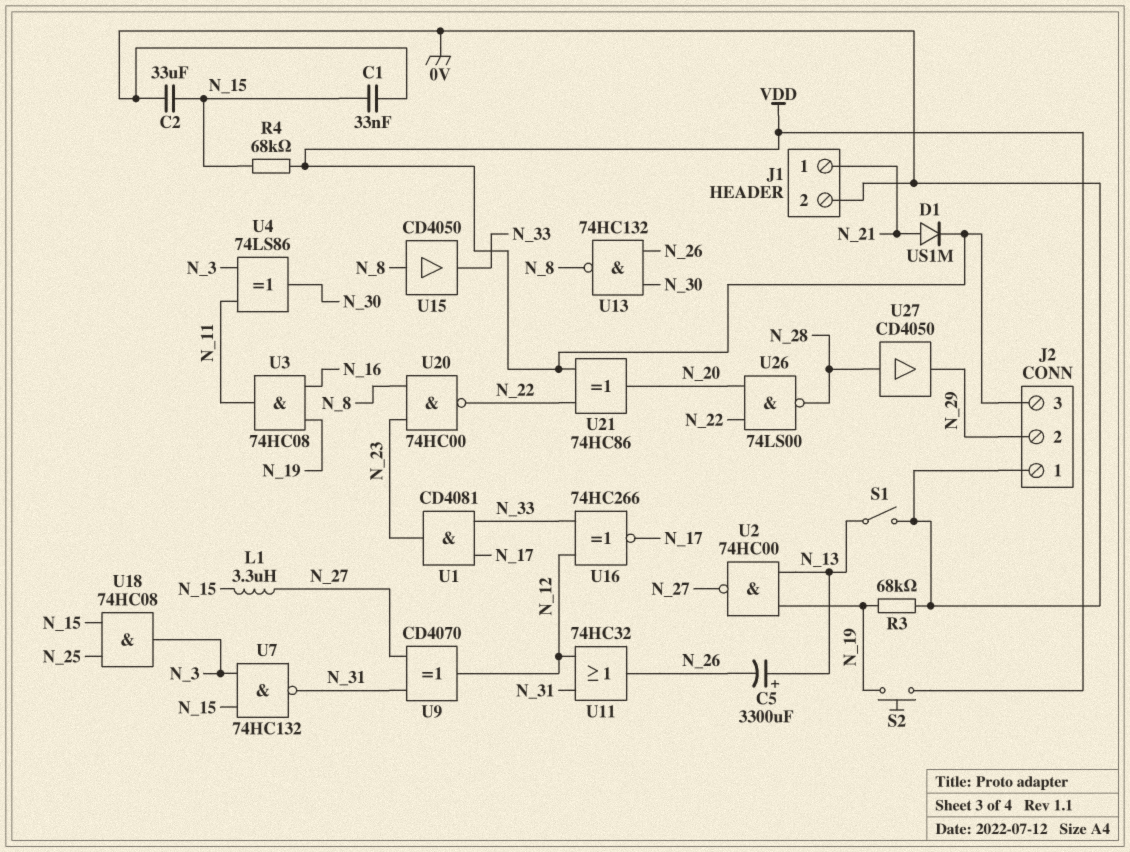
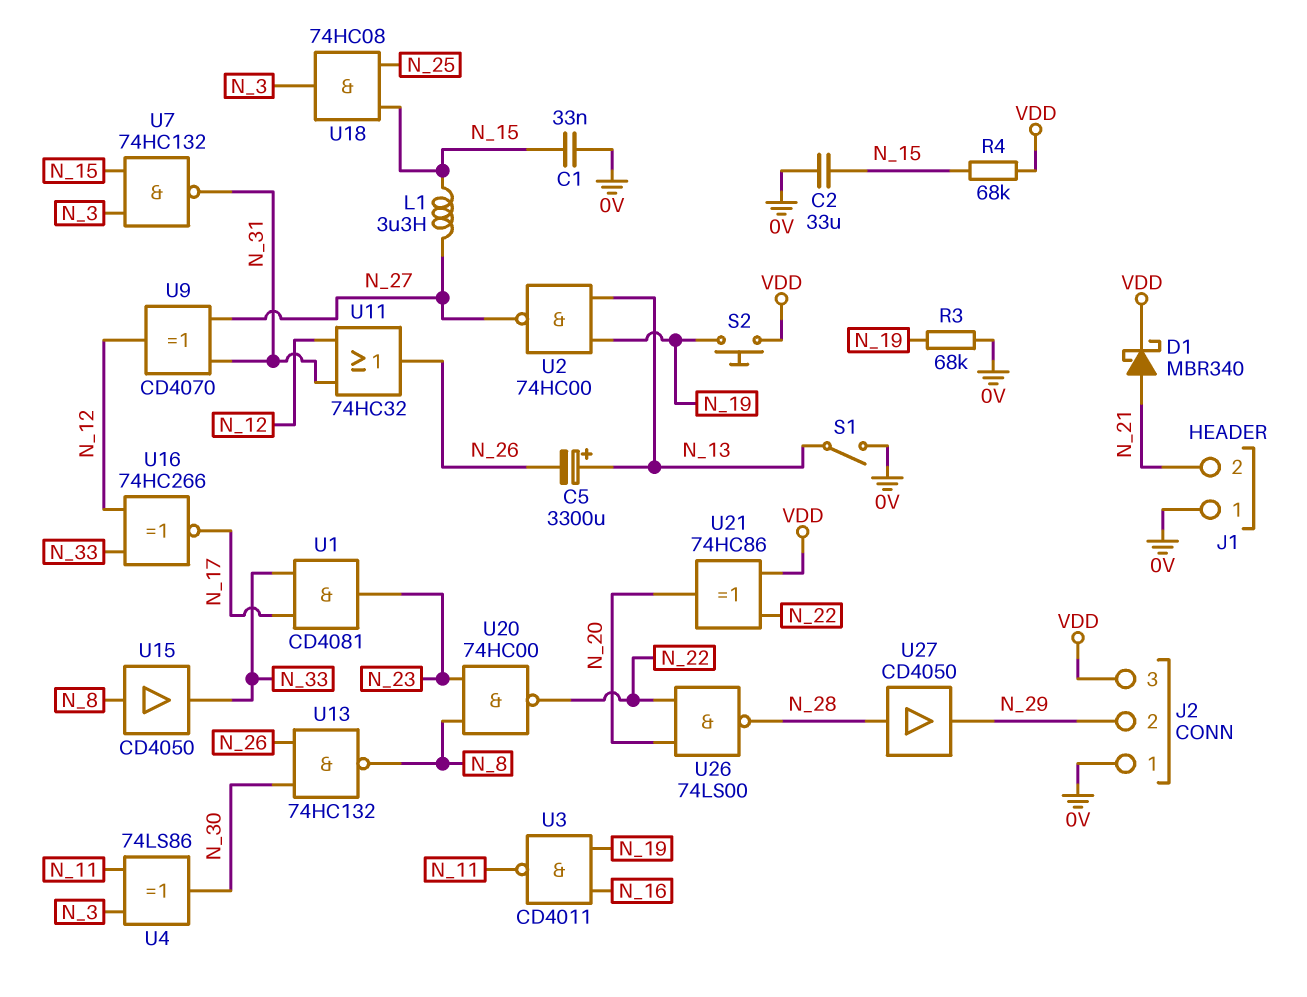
D1: diode US1M (A N_21, K VDD) -> schottky MBR340 (A N_21, K VDD)
J1 pin 1: N_21 -> 0V
J1 pin 2: 0V -> N_21
U3: AND 74HC08 (in N_16, in N_19, out N_11) -> NAND CD4011 (in N_16, in N_19, out N_11)

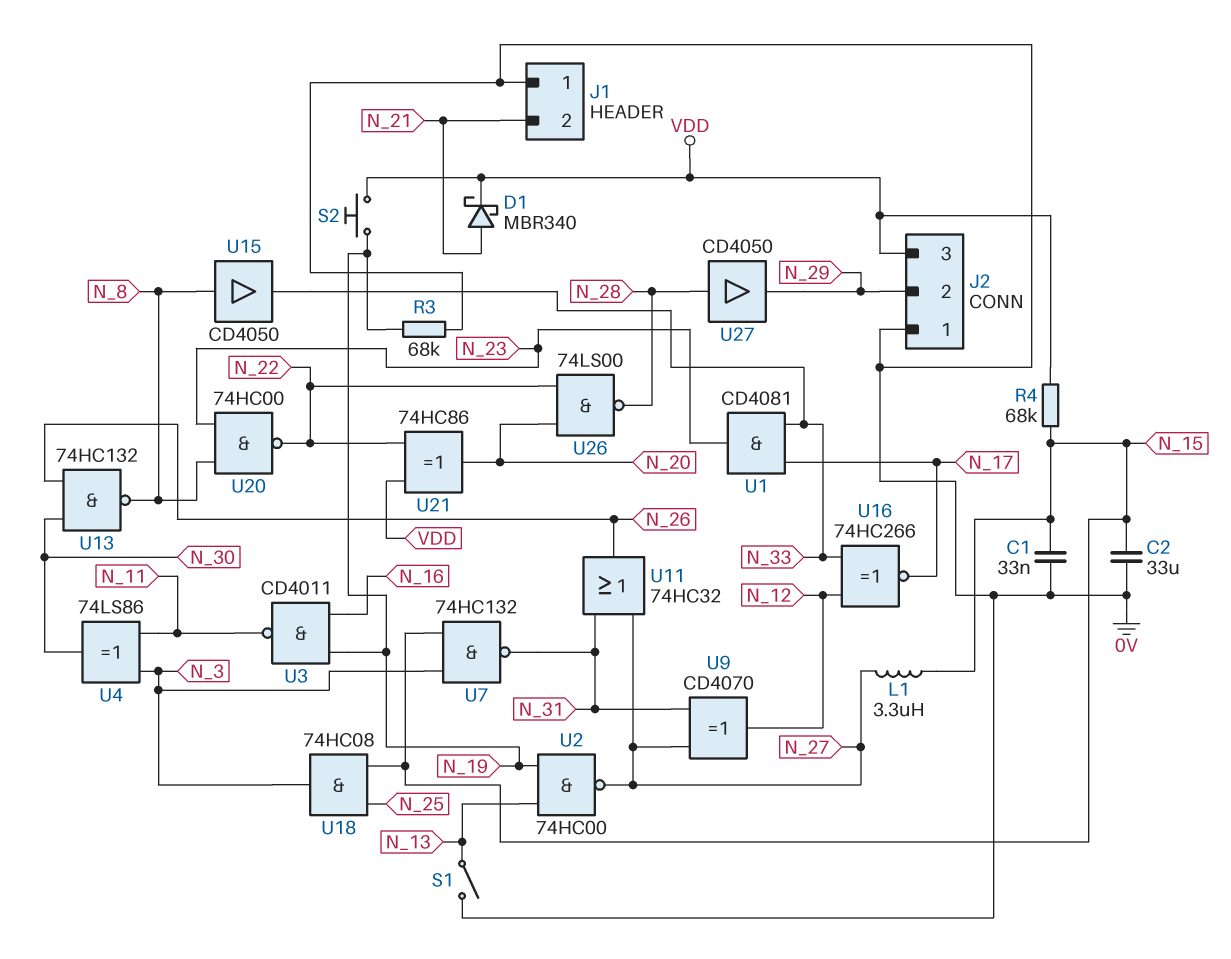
C5: 3300uF (plus N_13, minus N_26) -> none
U11: OR 74HC32 (in N_12, in N_31, out N_26) -> OR 74HC32 (in N_27, in N_31, out N_26)

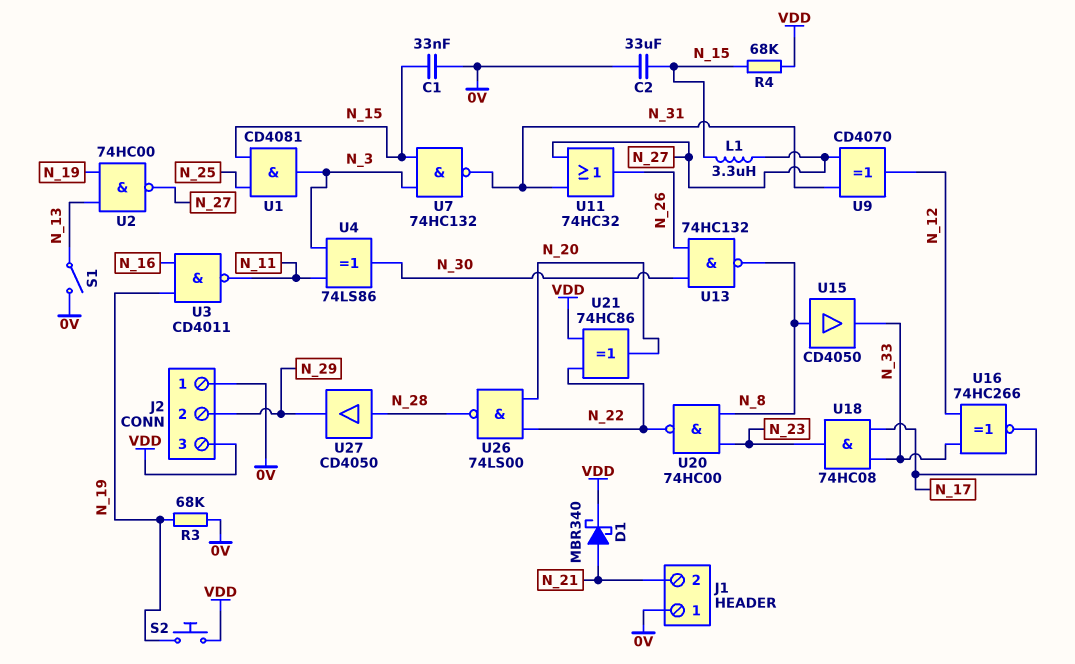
U1: AND CD4081 (in N_17, in N_33, out N_23) -> AND CD4081 (in N_15, in N_25, out N_3)
U18: AND 74HC08 (in N_15, in N_25, out N_3) -> AND 74HC08 (in N_17, in N_33, out N_23)

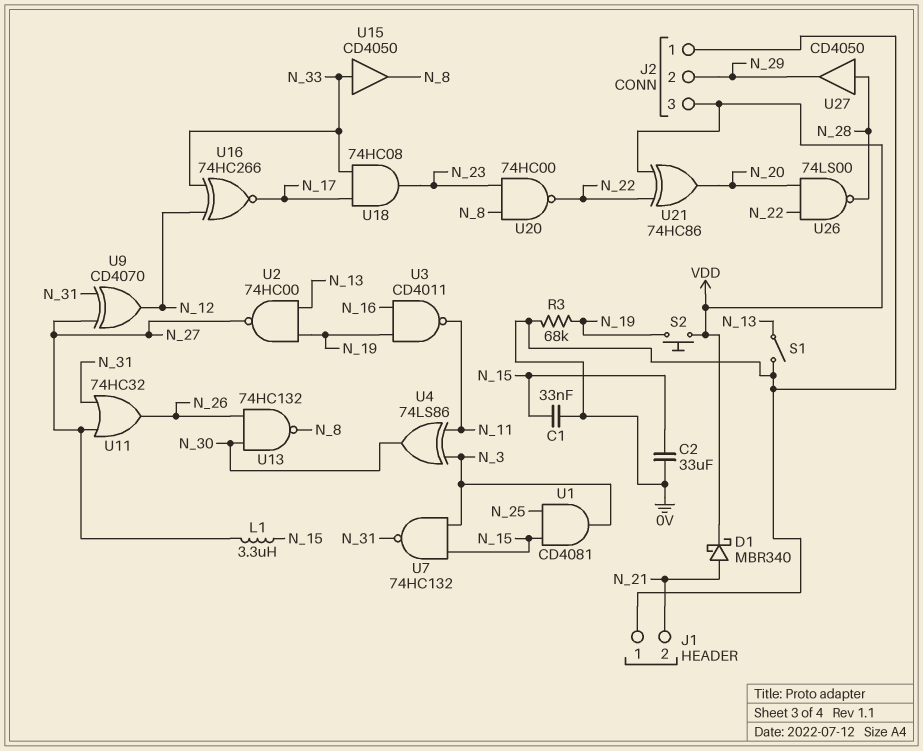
R4: 68k (N_15, VDD) -> none
U15: buffer CD4050 (in N_8, out N_33) -> buffer CD4050 (in N_33, out N_8)

